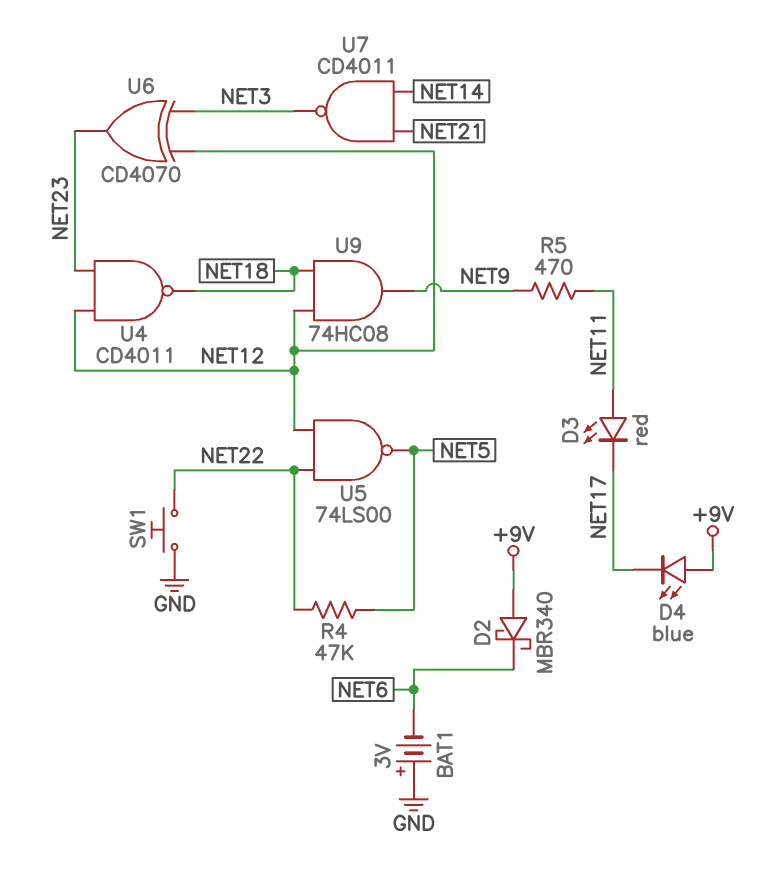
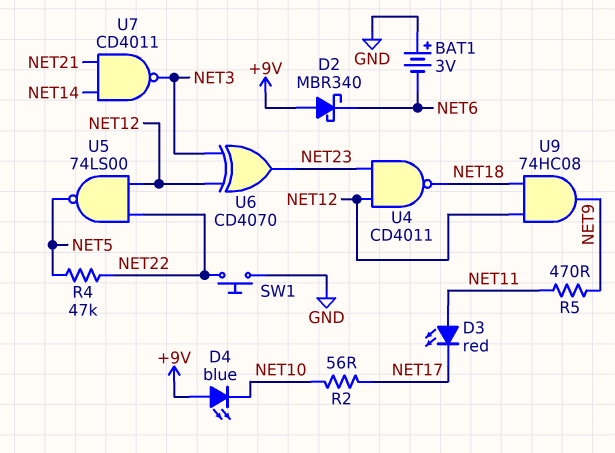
D4: LED blue (A +9V, K NET17) -> LED blue (A +9V, K NET10)
R2: none -> 56 (NET10, NET17)

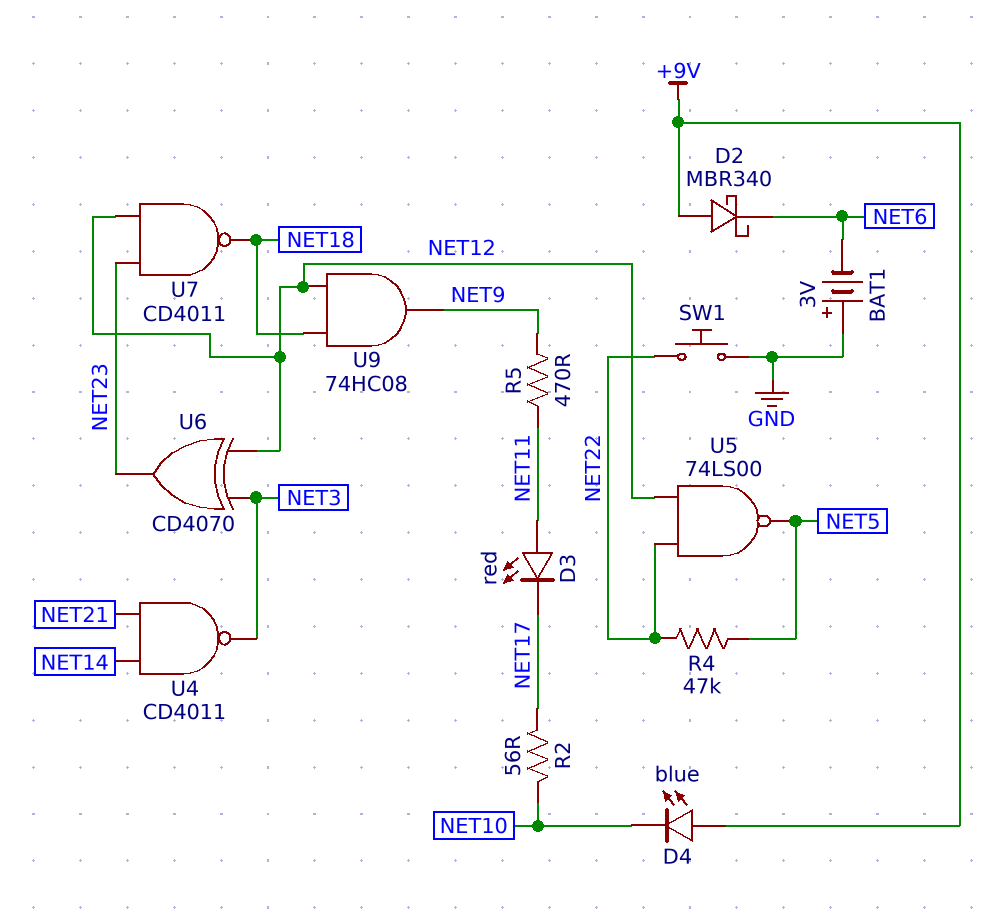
U4: NAND CD4011 (in NET12, in NET23, out NET18) -> NAND CD4011 (in NET14, in NET21, out NET3)
U7: NAND CD4011 (in NET14, in NET21, out NET3) -> NAND CD4011 (in NET12, in NET23, out NET18)

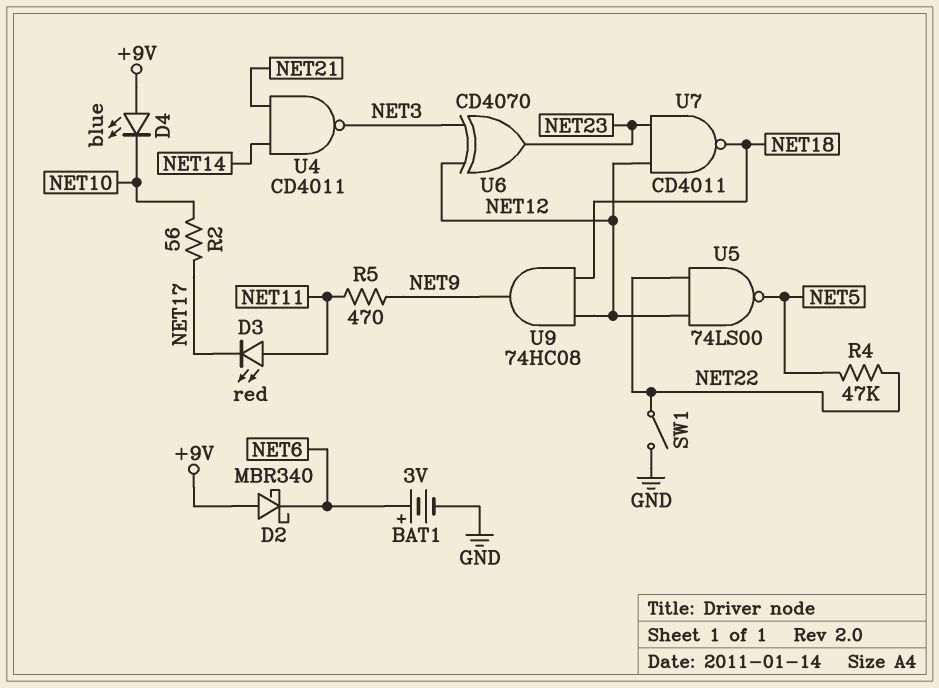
BAT1: 3V (plus GND, minus NET6) -> 3V (plus NET6, minus GND)
SW1: button (GND, NET22) -> switch (GND, NET22)

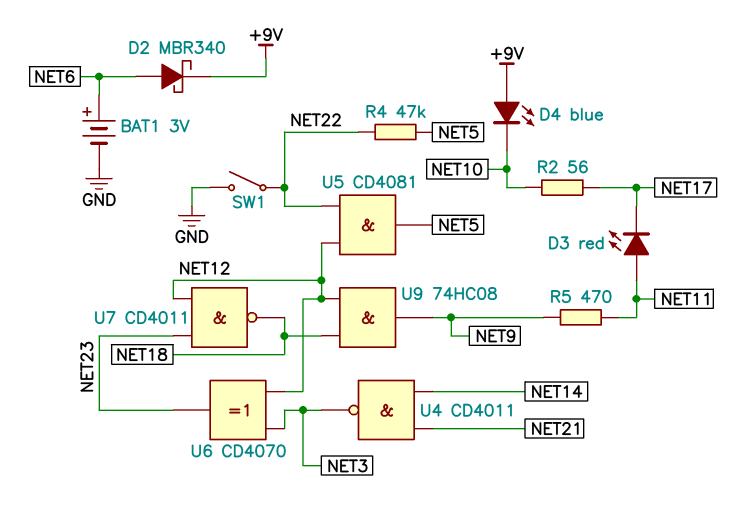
D2: schottky MBR340 (A +9V, K NET6) -> schottky MBR340 (A NET6, K +9V)
U5: NAND 74LS00 (in NET12, in NET22, out NET5) -> AND CD4081 (in NET12, in NET22, out NET5)

